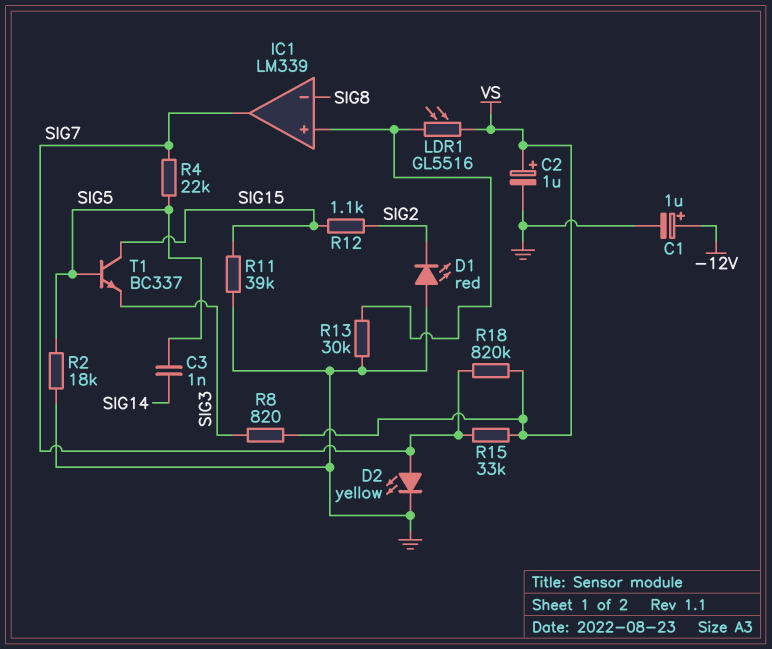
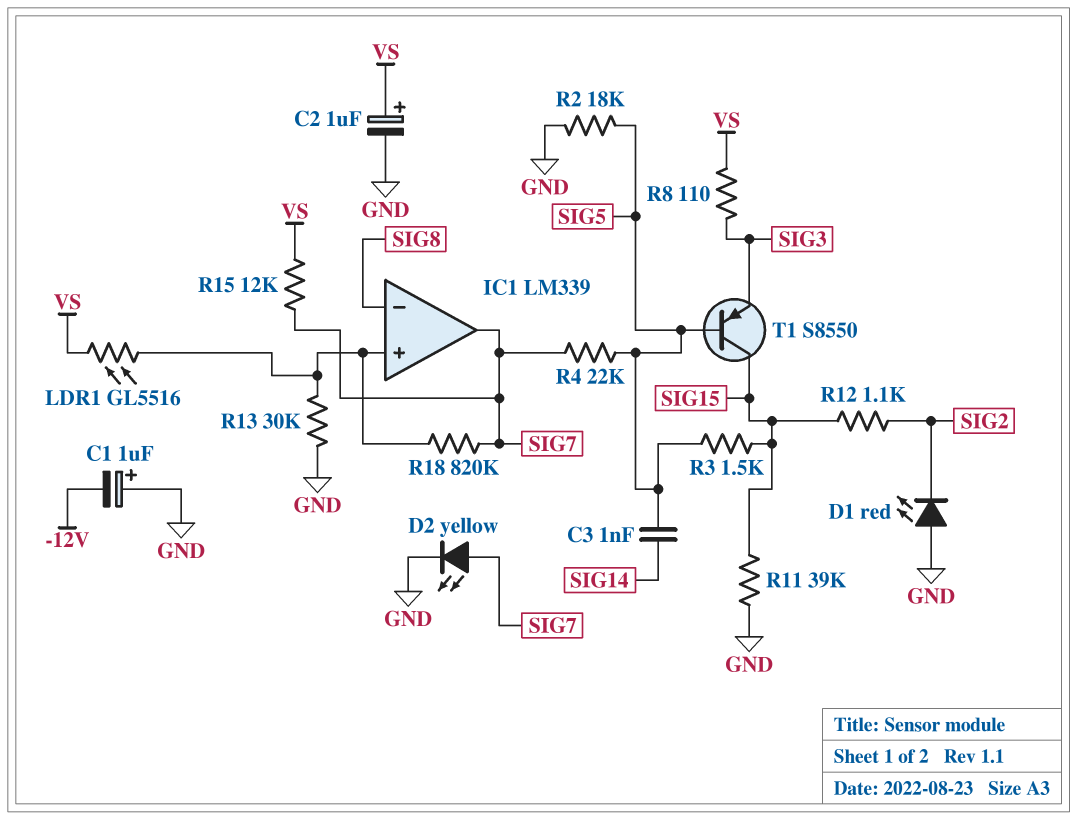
C1: 1uF (plus -12V, minus GND) -> 1uF (plus GND, minus -12V)
R3: none -> 1.5k (SIG5, SIG15)
R8: 820 (SIG3, VS) -> 110 (SIG3, VS)
R15: 33k (SIG7, VS) -> 12k (SIG7, VS)
R18: 820k (SIG7, VS) -> 820k (IC1/in+, SIG7)
T1: NPN BC337 (B SIG5, C SIG15, E SIG3) -> PNP S8550 (B SIG5, C SIG15, E SIG3)

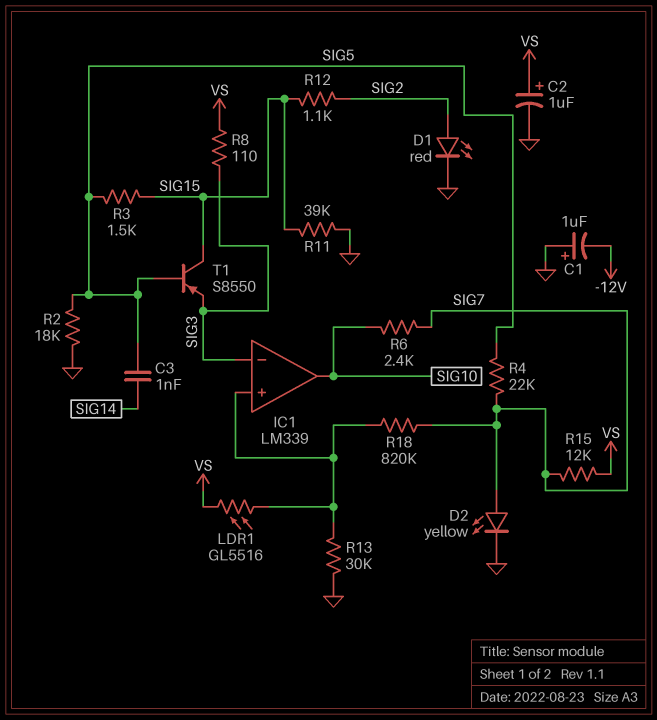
D1: LED red (A GND, K SIG2) -> LED red (A SIG2, K GND)
IC1 pin in-: SIG8 -> SIG3
IC1 pin out: SIG7 -> SIG10
R6: none -> 2.4k (SIG7, SIG10)

